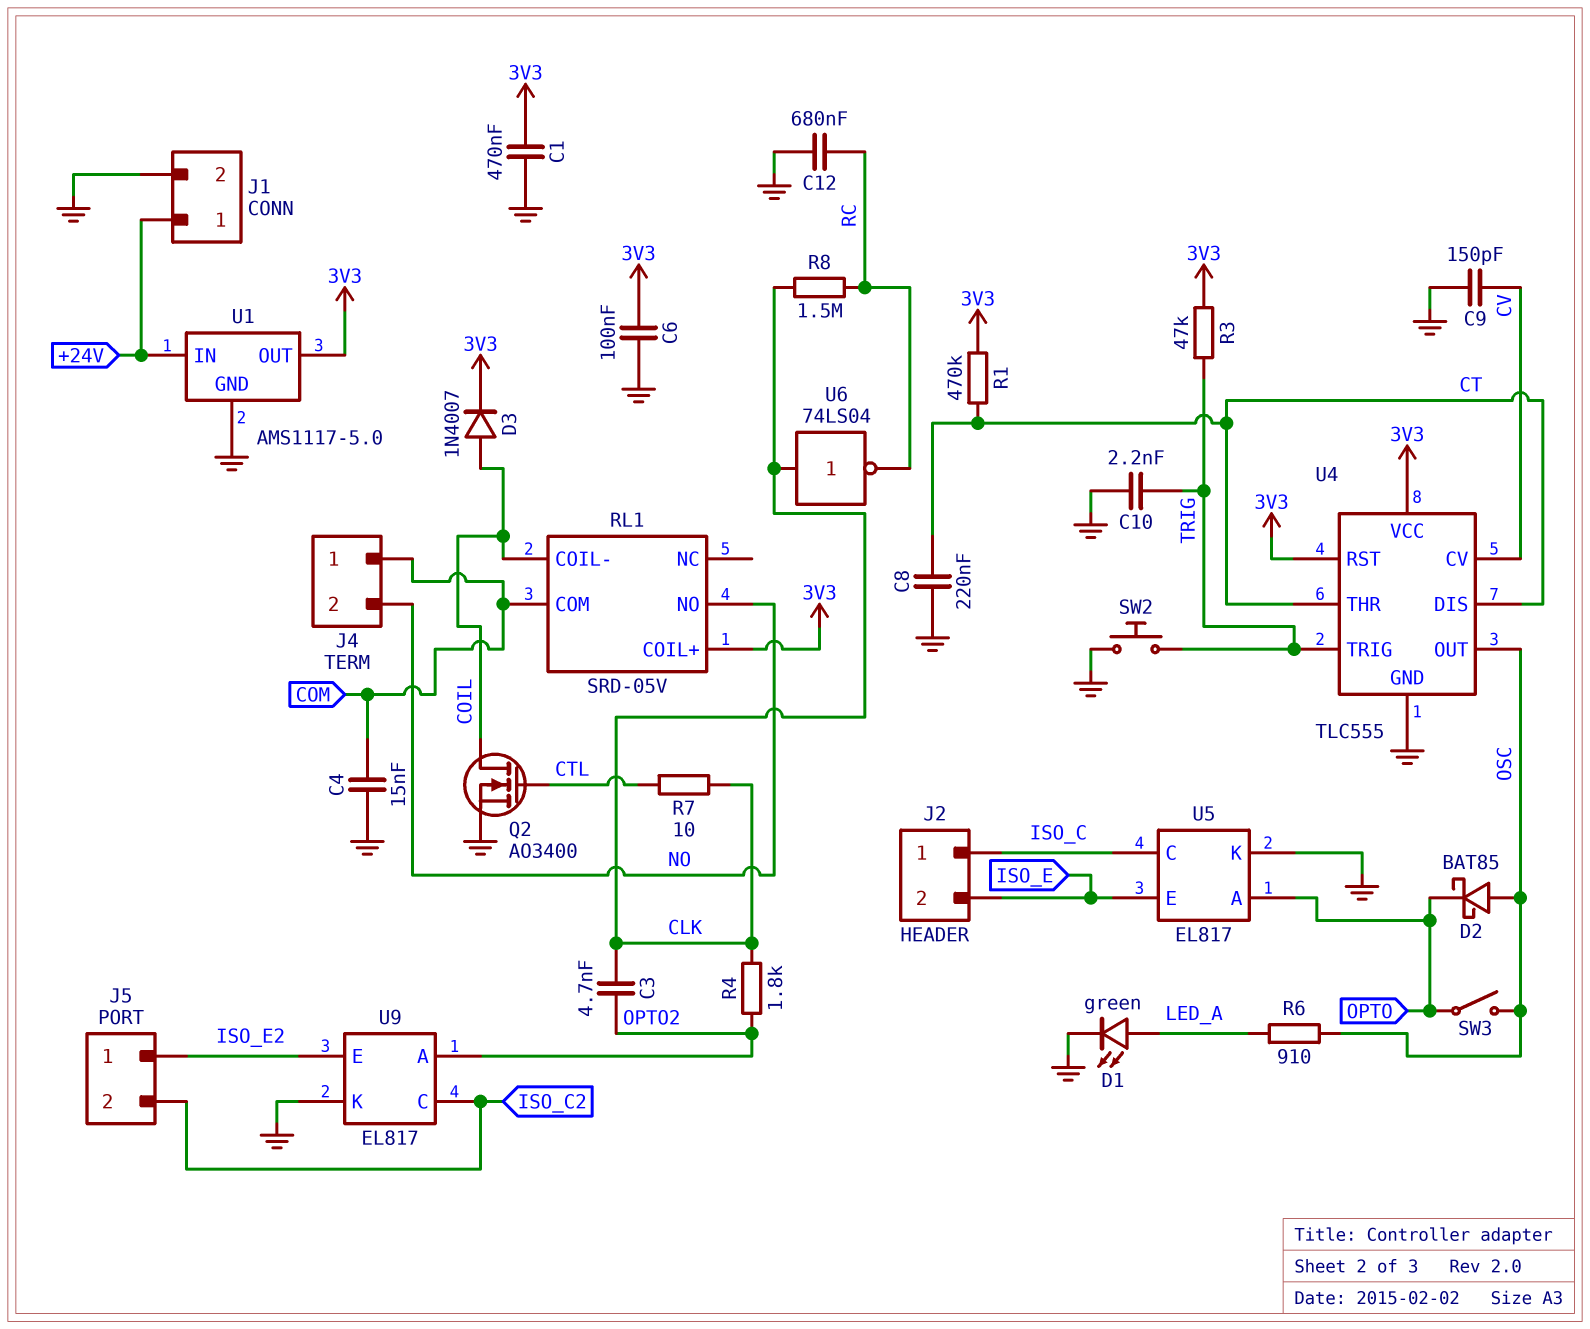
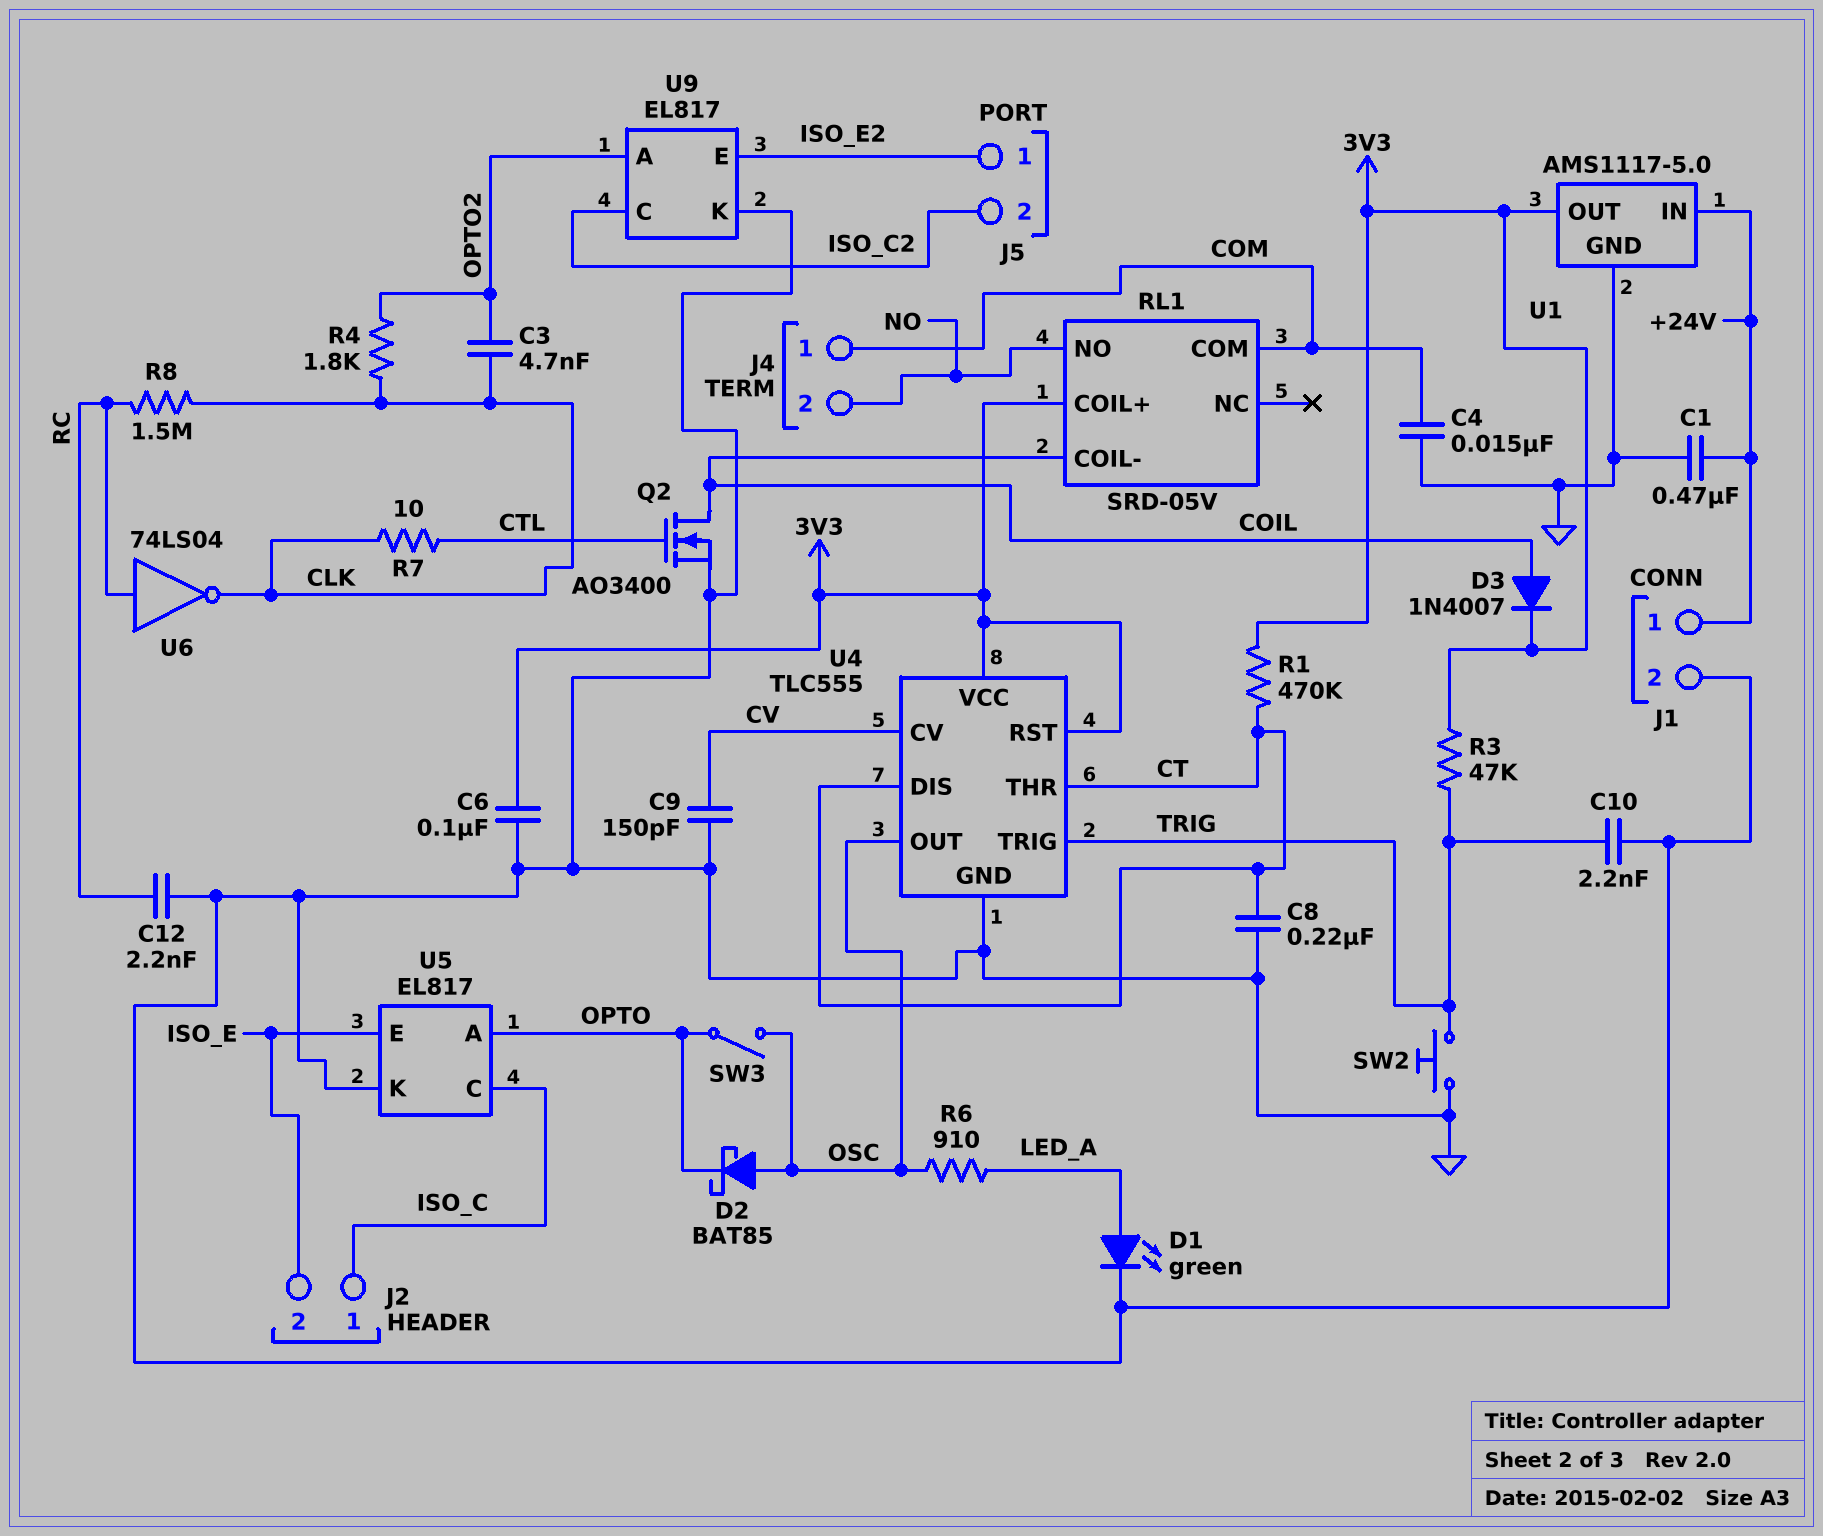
C1: 470nF (3V3, GND) -> 470nF (+24V, GND)
C12: 680nF (GND, RC) -> 2.2nF (GND, RC)
U6: NOT 74LS04 (in CLK, out RC) -> NOT 74LS04 (in RC, out CLK)

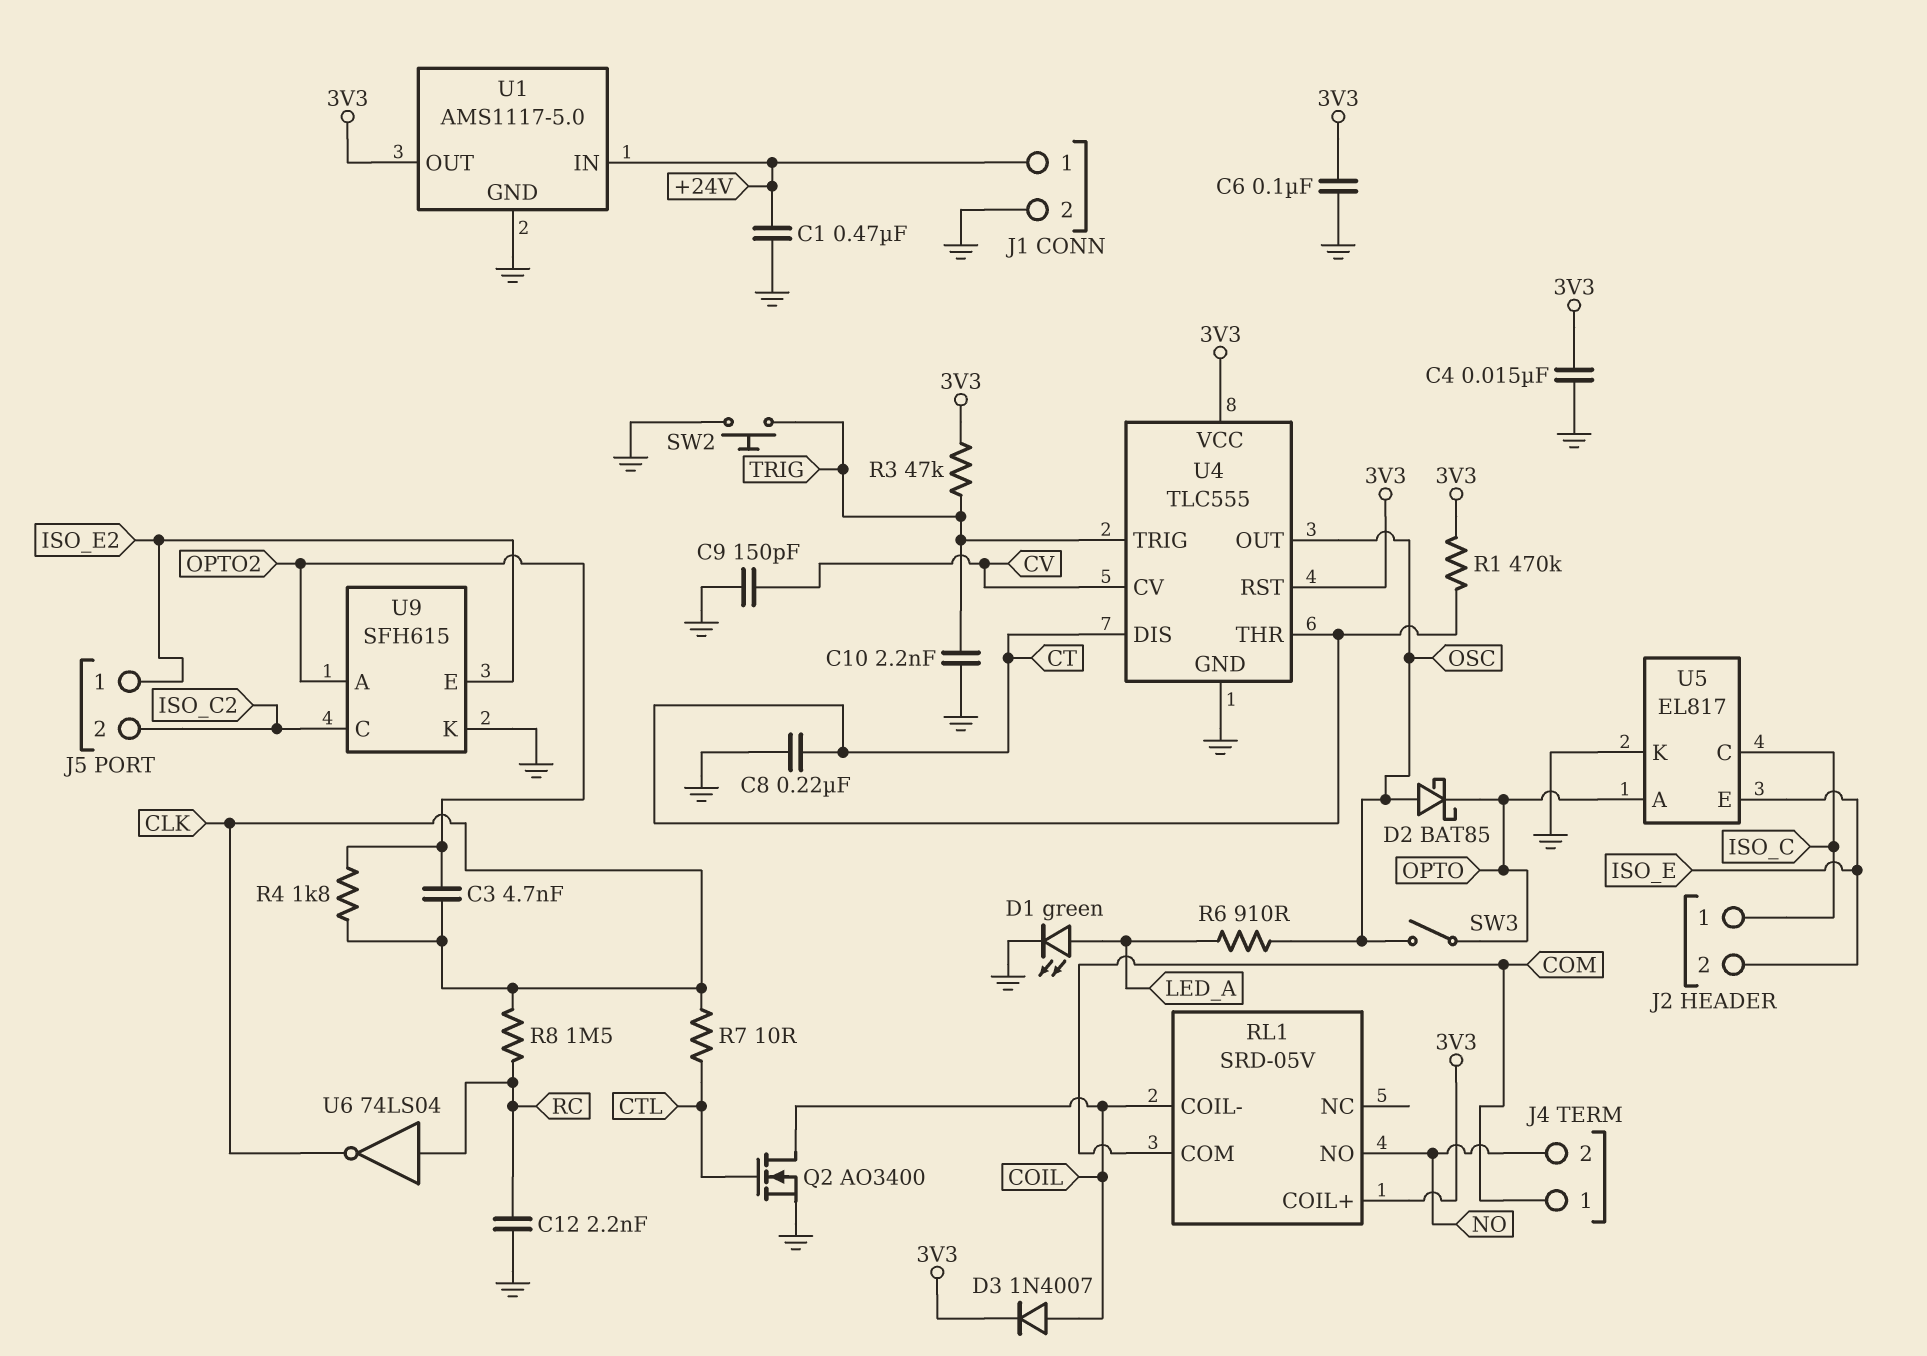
C4: 15nF (COM, GND) -> 15nF (3V3, GND)
U9: EL817 -> SFH615

